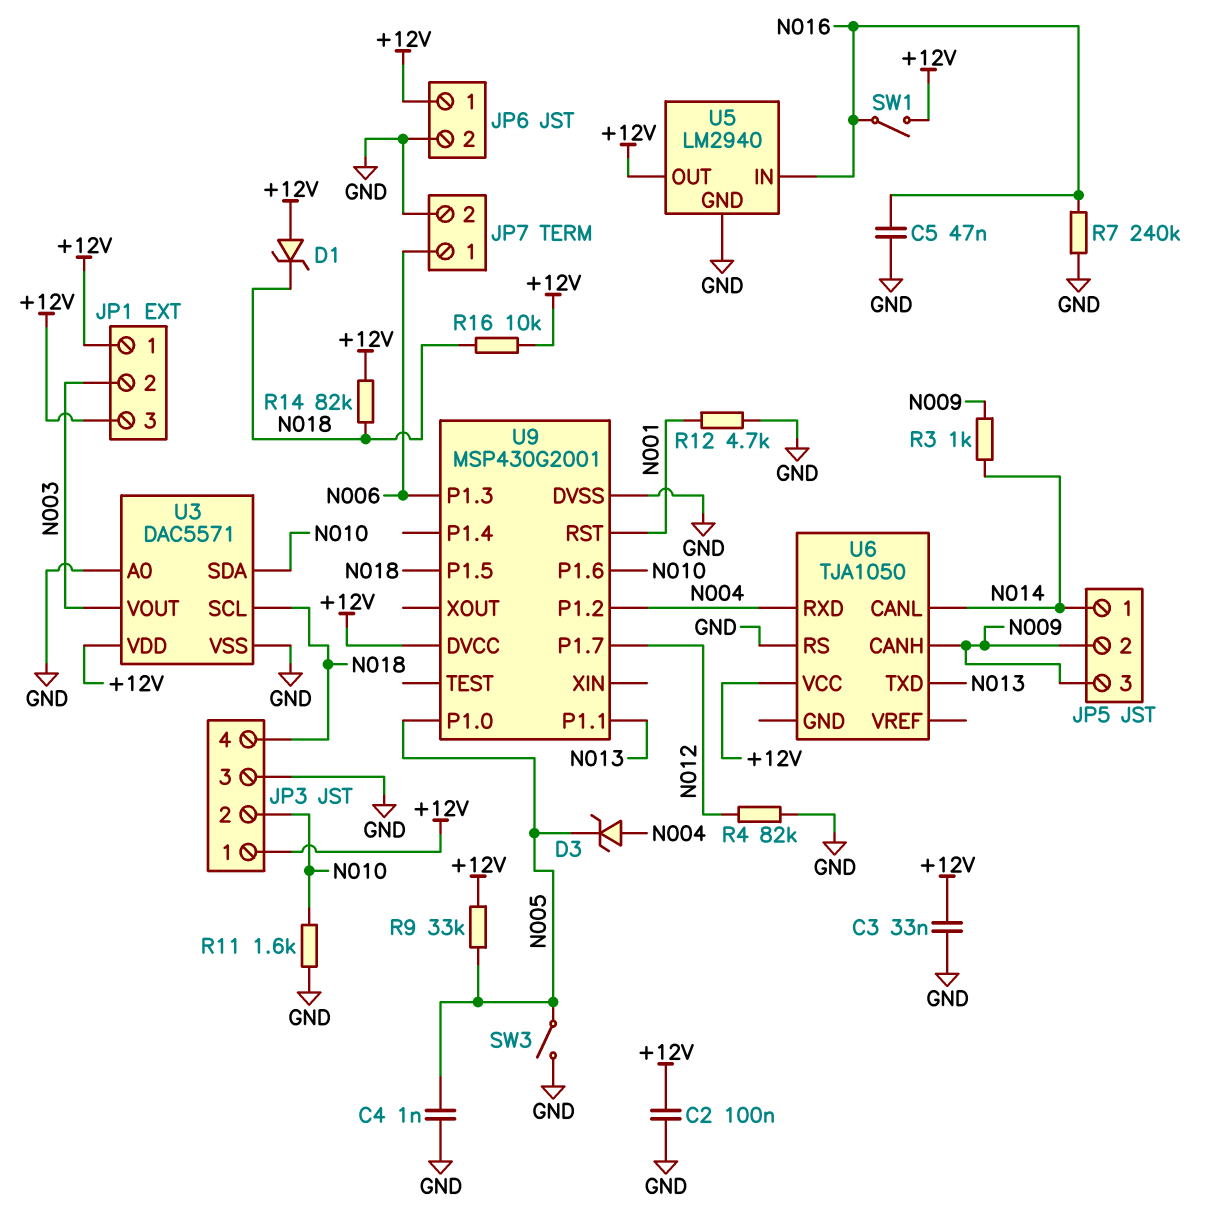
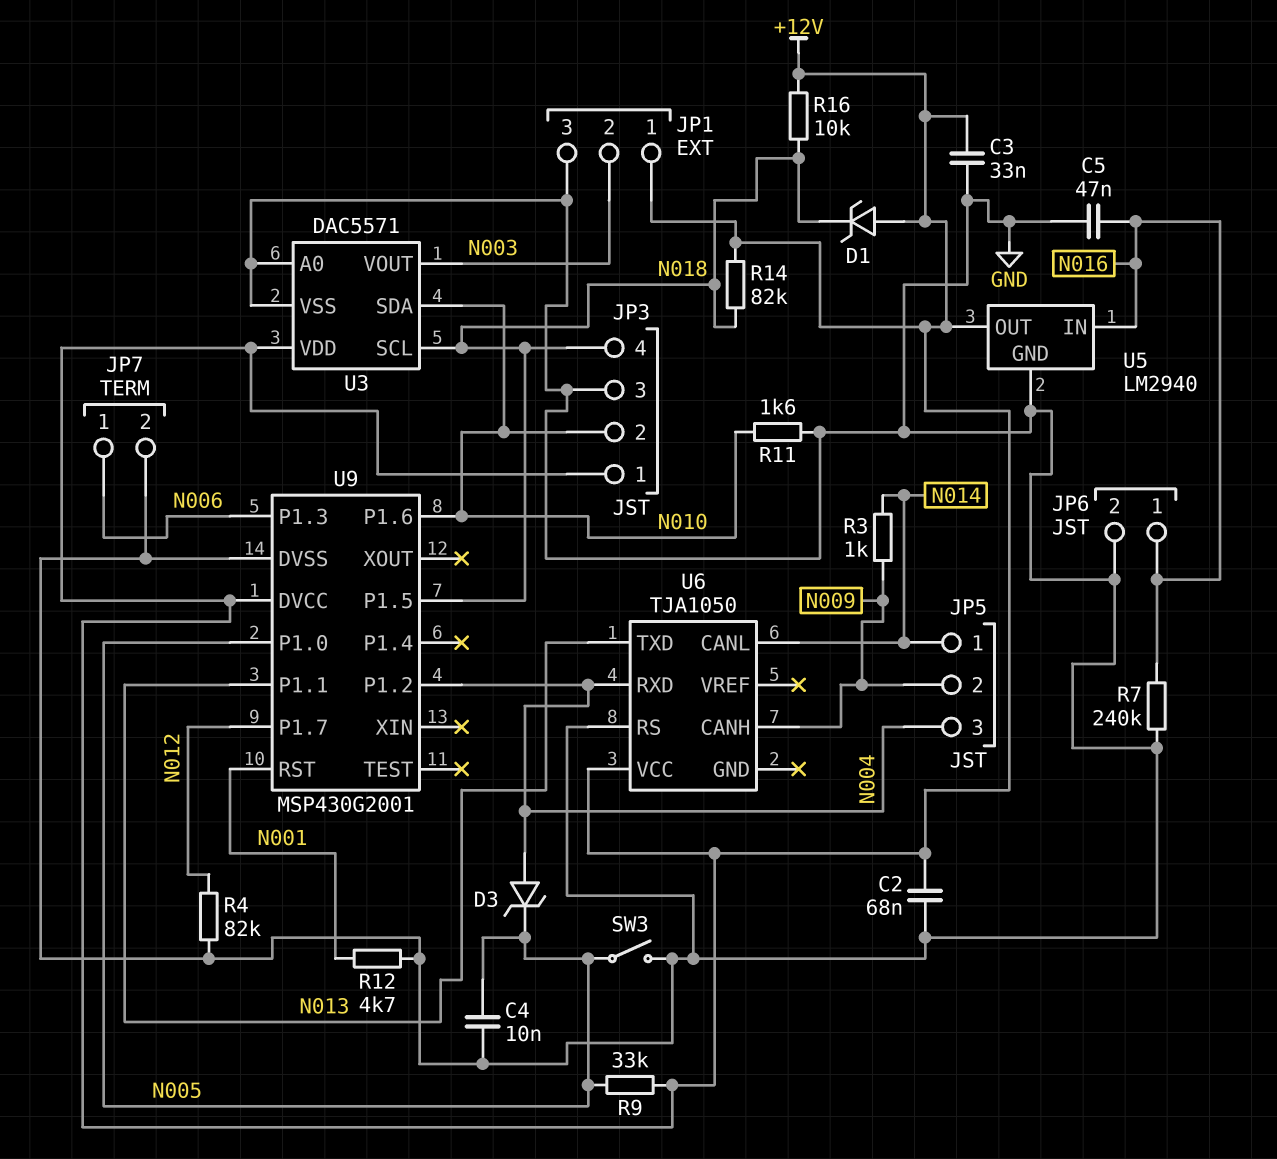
C2: 100nF (+12V, GND) -> 68nF (+12V, GND)
C4: 1nF (GND, N005) -> 10nF (GND, N005)
JP1 pin 3: +12V -> GND
JP5 pin 3: N009 -> N004
JP6 pin 1: +12V -> N016
SW1: switch (+12V, N016) -> none

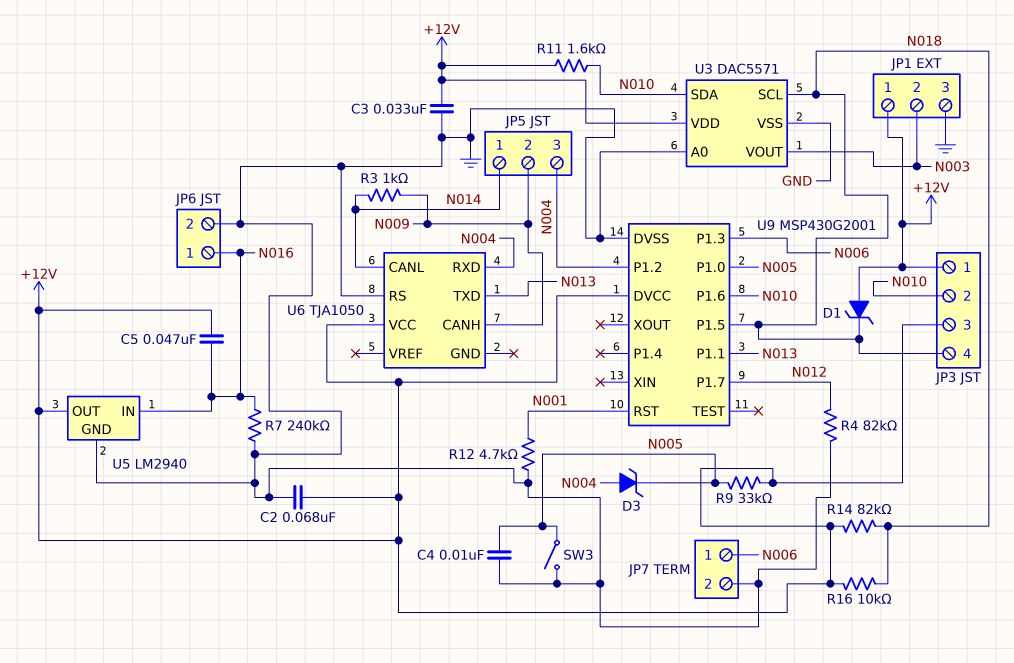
C5: 47nF (GND, N016) -> 47nF (+12V, N016)
JP3 pin 3: GND -> +12V
R11: 1.6k (GND, N010) -> 1.6k (+12V, N010)

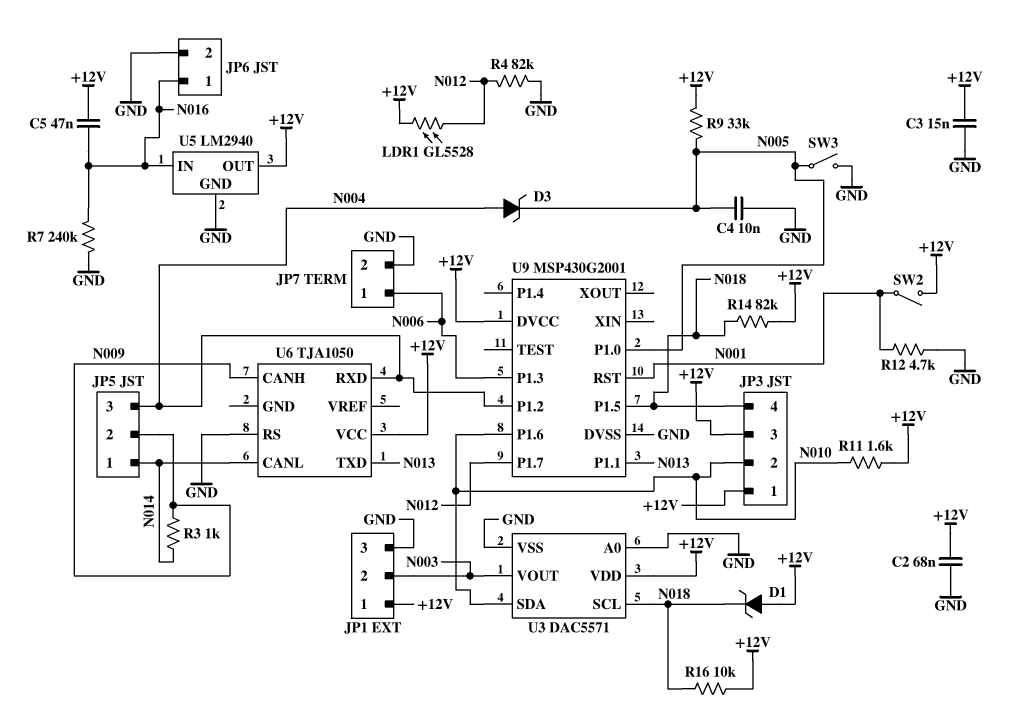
C3: 33nF (+12V, GND) -> 15nF (+12V, GND)
LDR1: none -> GL5528 (+12V, N012)
SW2: none -> switch (+12V, N001)

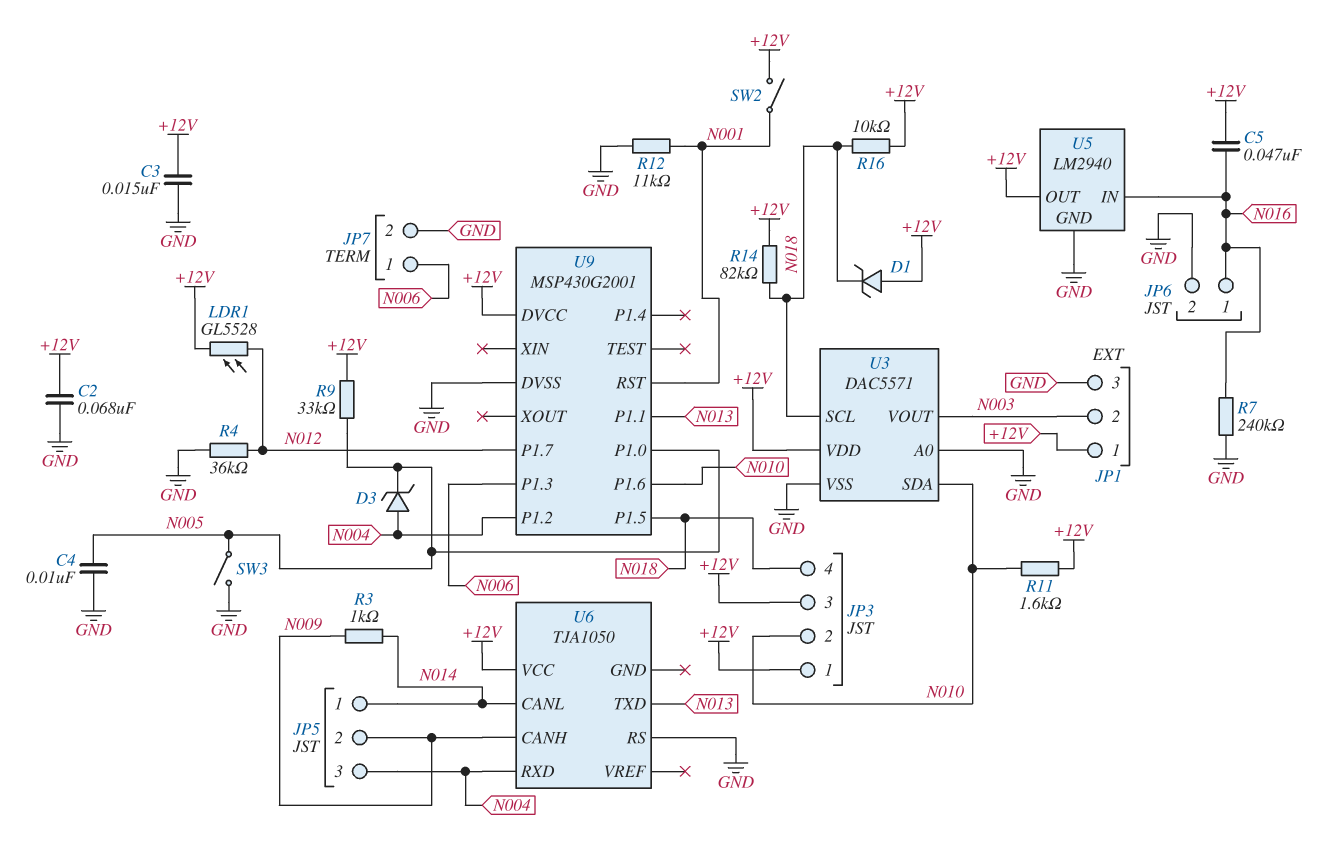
R4: 82k (GND, N012) -> 36k (GND, N012)
R12: 4.7k (GND, N001) -> 11k (GND, N001)

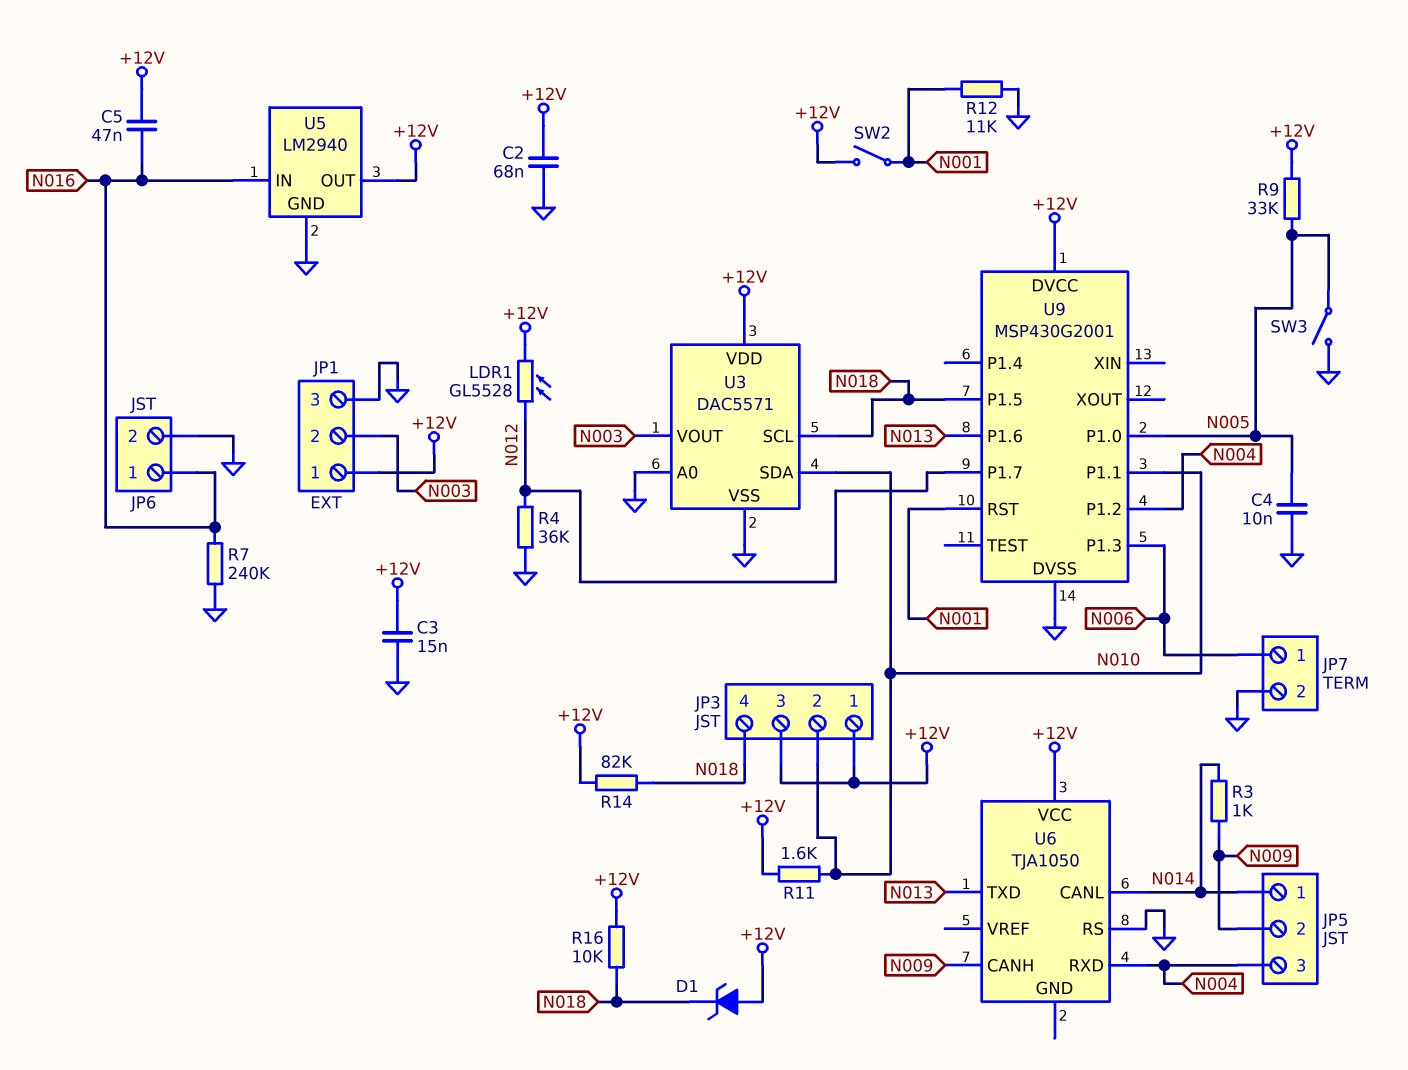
D3: zener (A N004, K N005) -> none
U9 pin P1.1: N013 -> N010
U9 pin P1.6: N010 -> N013

